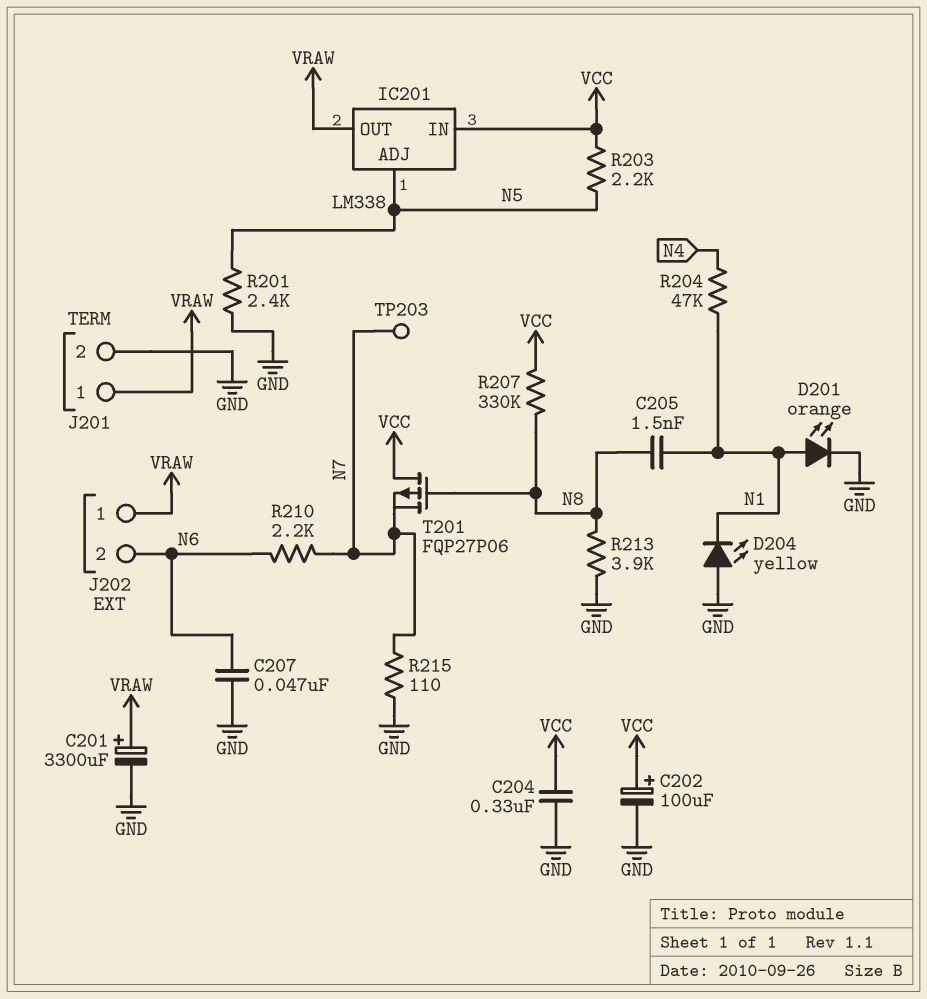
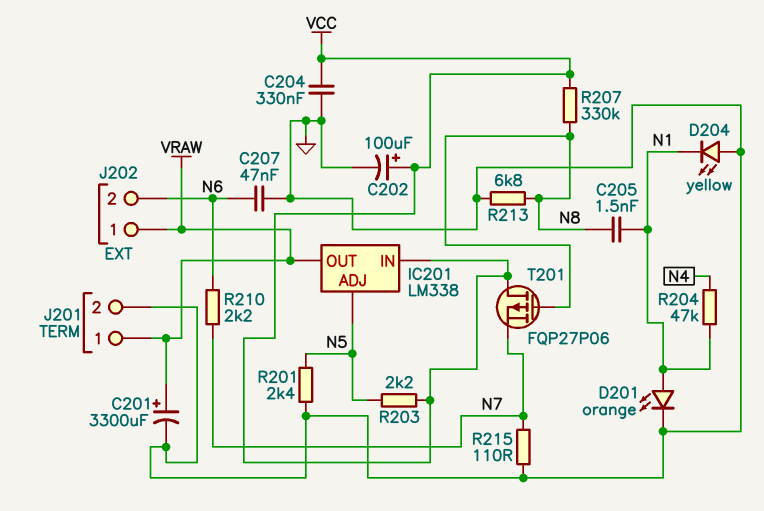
R213: 3.9k (GND, N8) -> 6.8k (GND, N8)
TP203: test point (N7) -> none

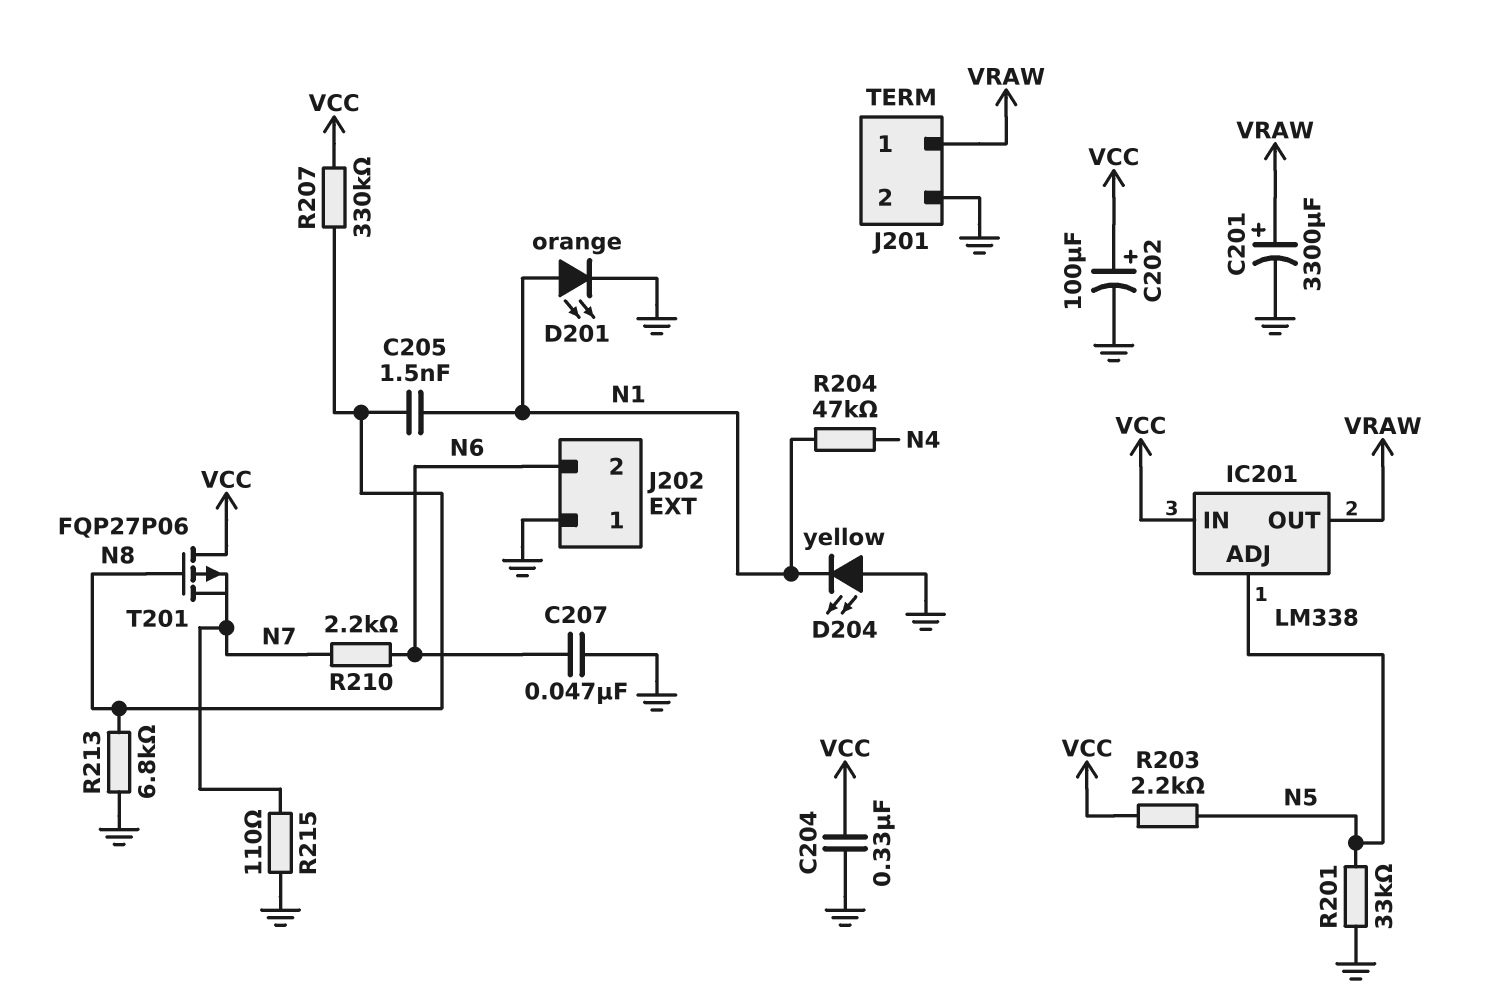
J202 pin 1: VRAW -> GND
R201: 2.4k (GND, N5) -> 33k (GND, N5)

